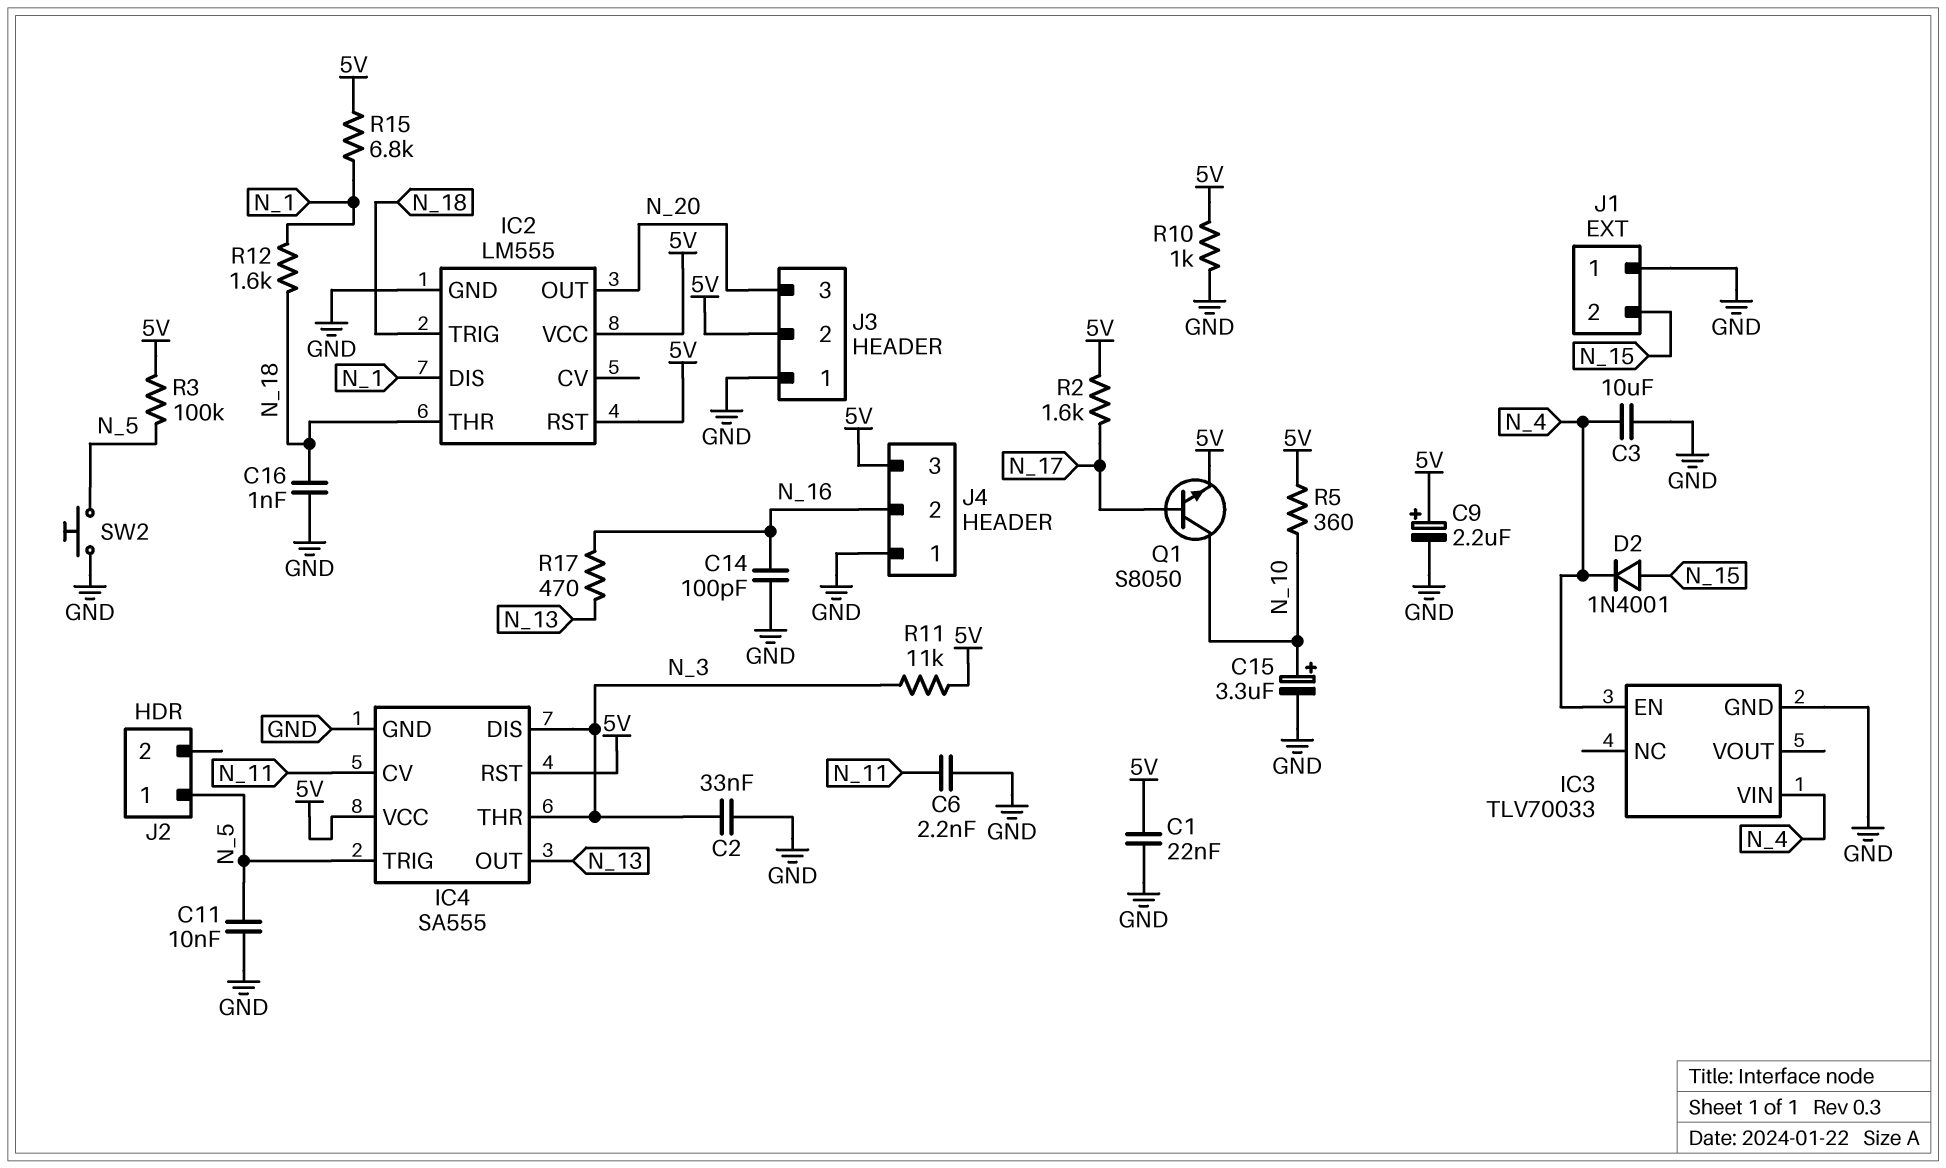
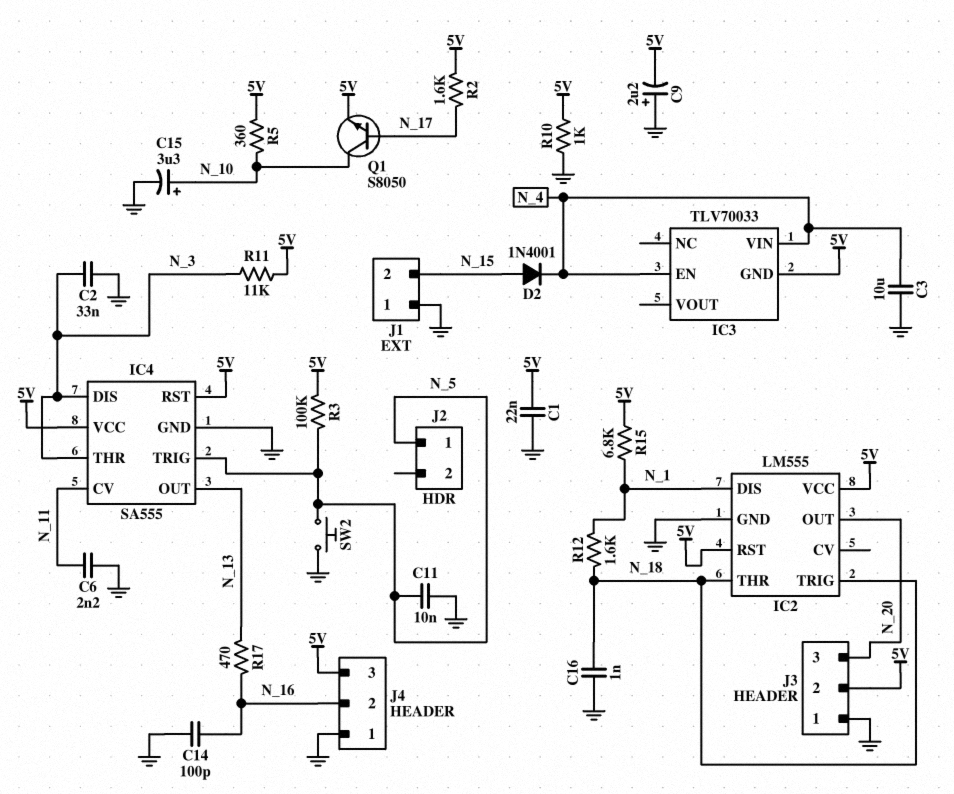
C9: 2.2uF (plus 5V, minus GND) -> 2.2uF (plus GND, minus 5V)
IC3 pin GND: GND -> 5V

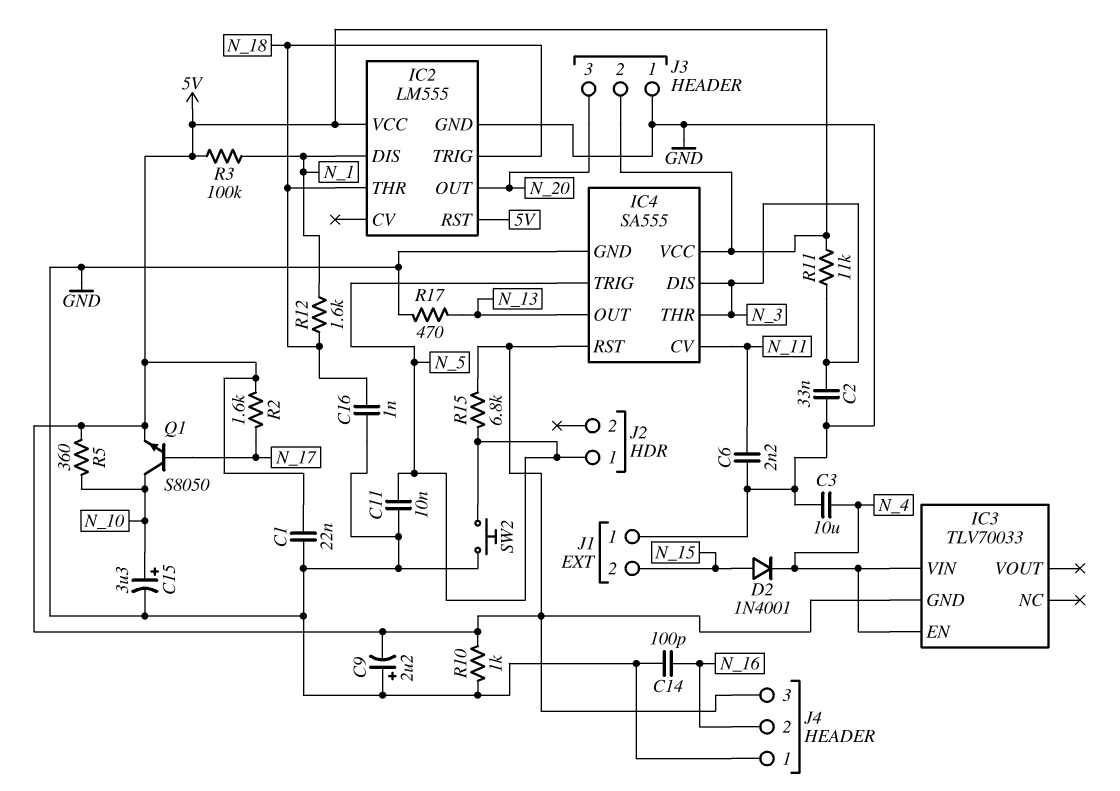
R3: 100k (5V, N_5) -> 100k (5V, N_1)
R15: 6.8k (5V, N_1) -> 6.8k (5V, N_5)
R17: 470 (N_13, N_16) -> 470 (GND, N_13)

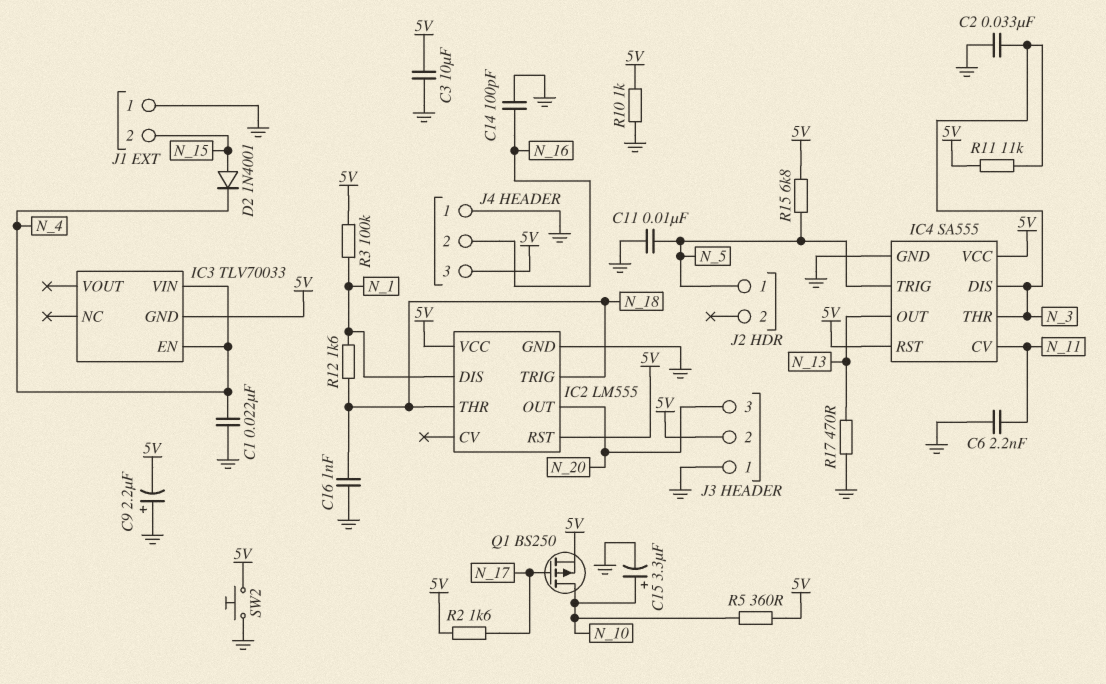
C1: 22nF (5V, GND) -> 22nF (GND, N_4)
C3: 10uF (GND, N_4) -> 10uF (5V, GND)
Q1: NPN S8050 (B N_17, C N_10, E 5V) -> PMOS BS250 (G N_17, D N_10, S 5V)
SW2: button (GND, N_5) -> button (5V, GND)

